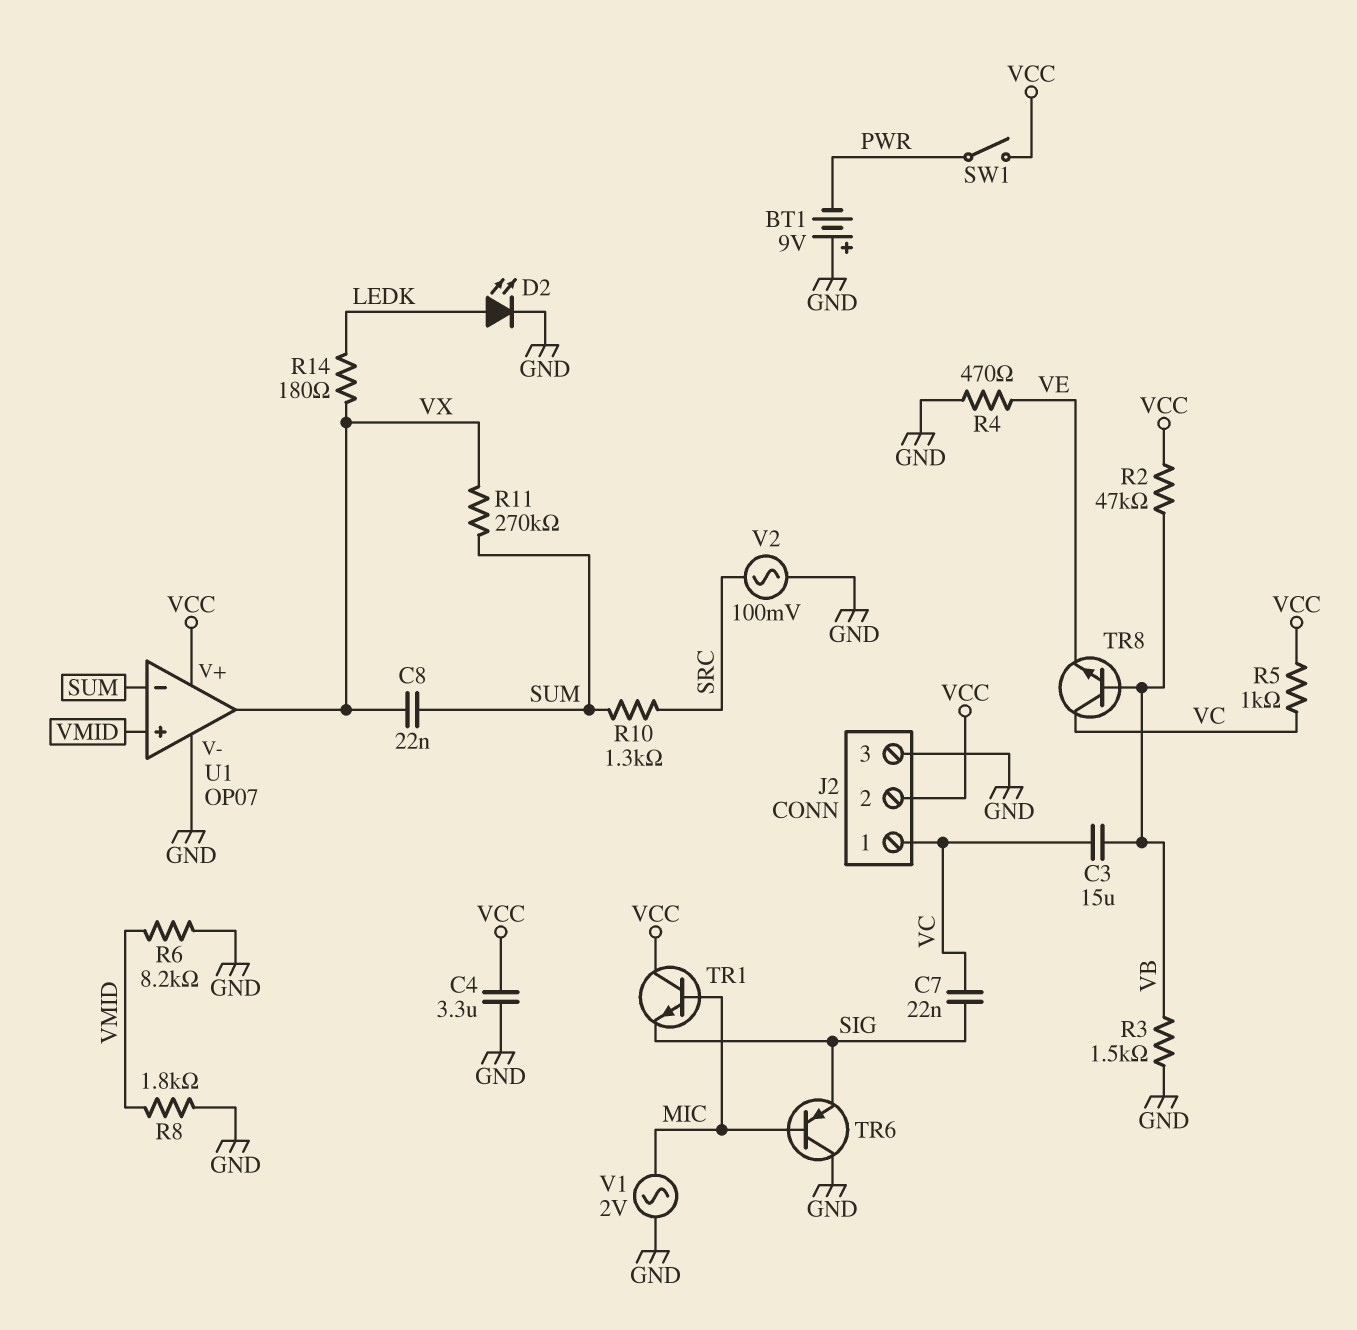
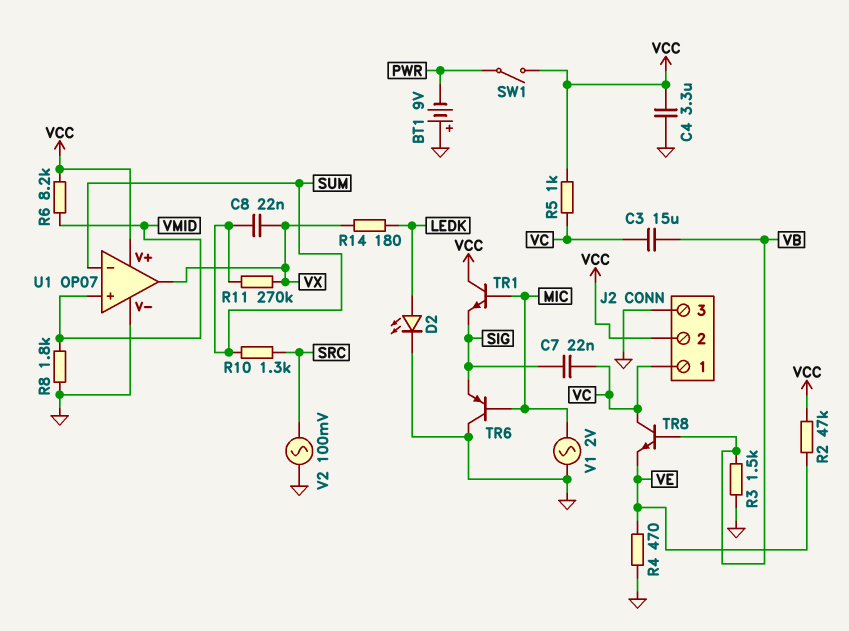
R2: 47k (VB, VCC) -> 47k (VCC, VE)
R6: 8.2k (GND, VMID) -> 8.2k (VCC, VMID)

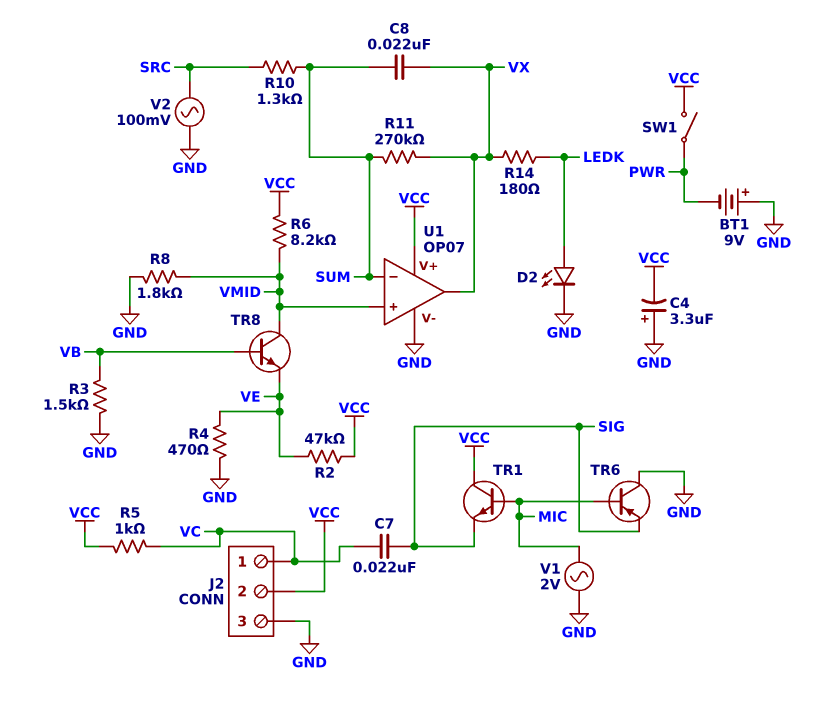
C3: 15uF (VB, VC) -> none
C4: 3.3uF (GND, VCC) -> 3.3uF (plus GND, minus VCC)
TR8: NPN (B VB, C VC, E VE) -> NPN (B VB, C VMID, E VE)

